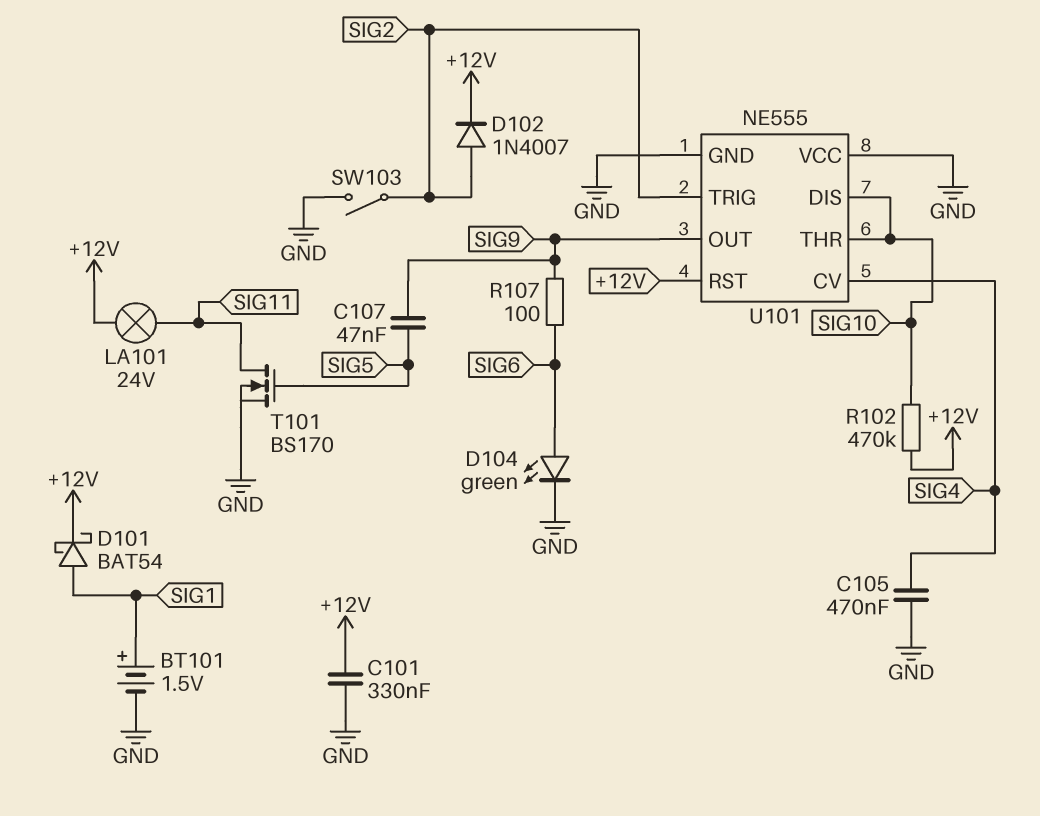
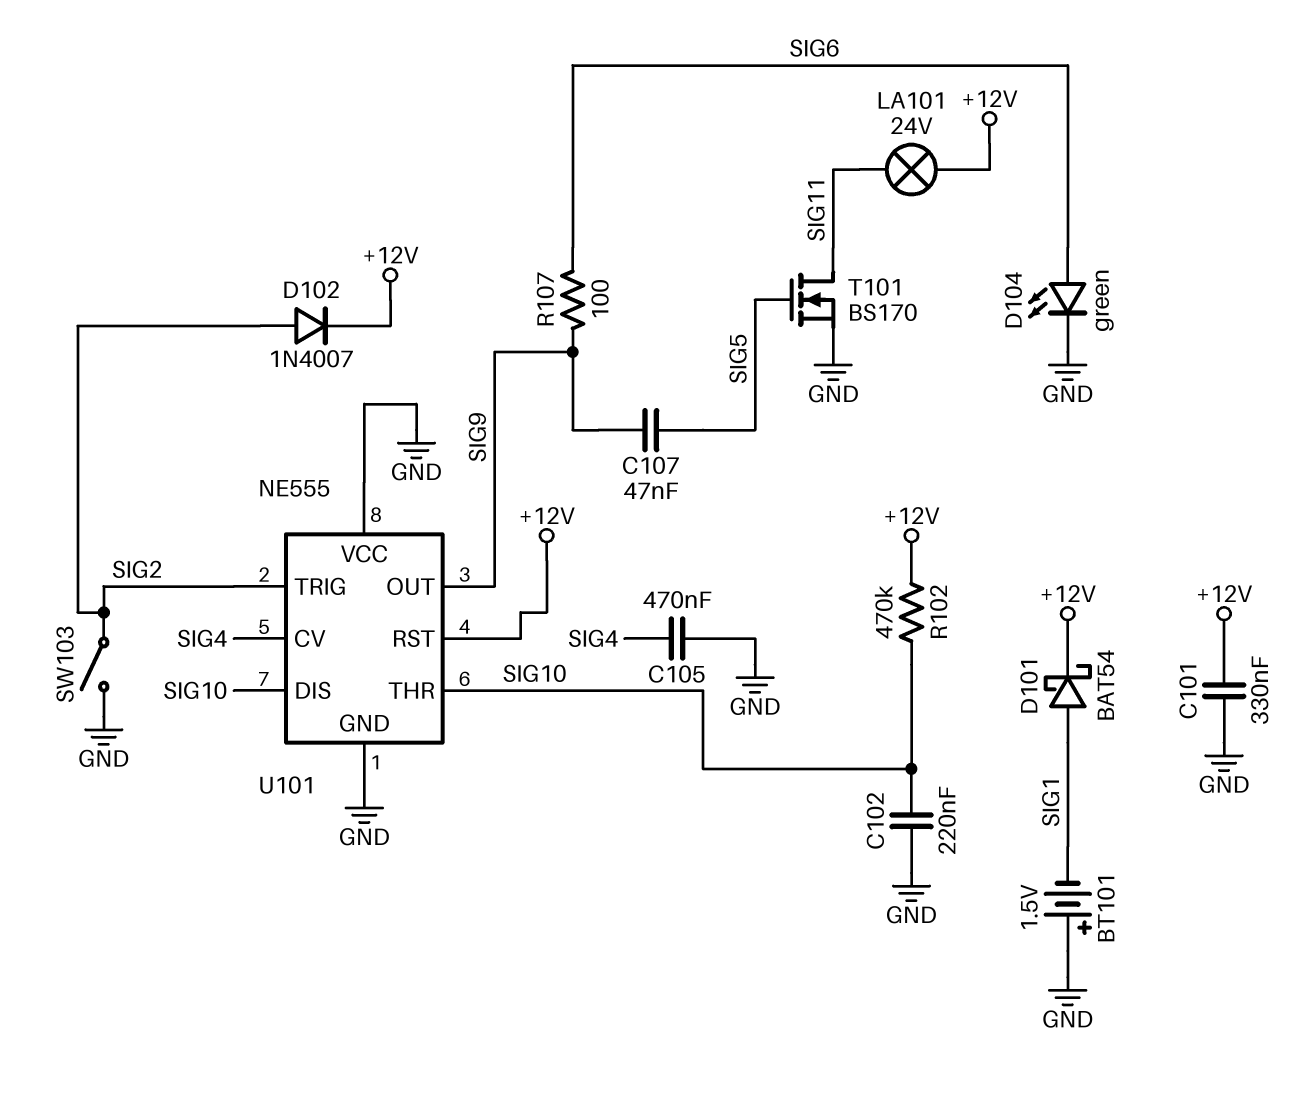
BT101: 1.5V (plus SIG1, minus GND) -> 1.5V (plus GND, minus SIG1)
C102: none -> 220nF (GND, SIG10)

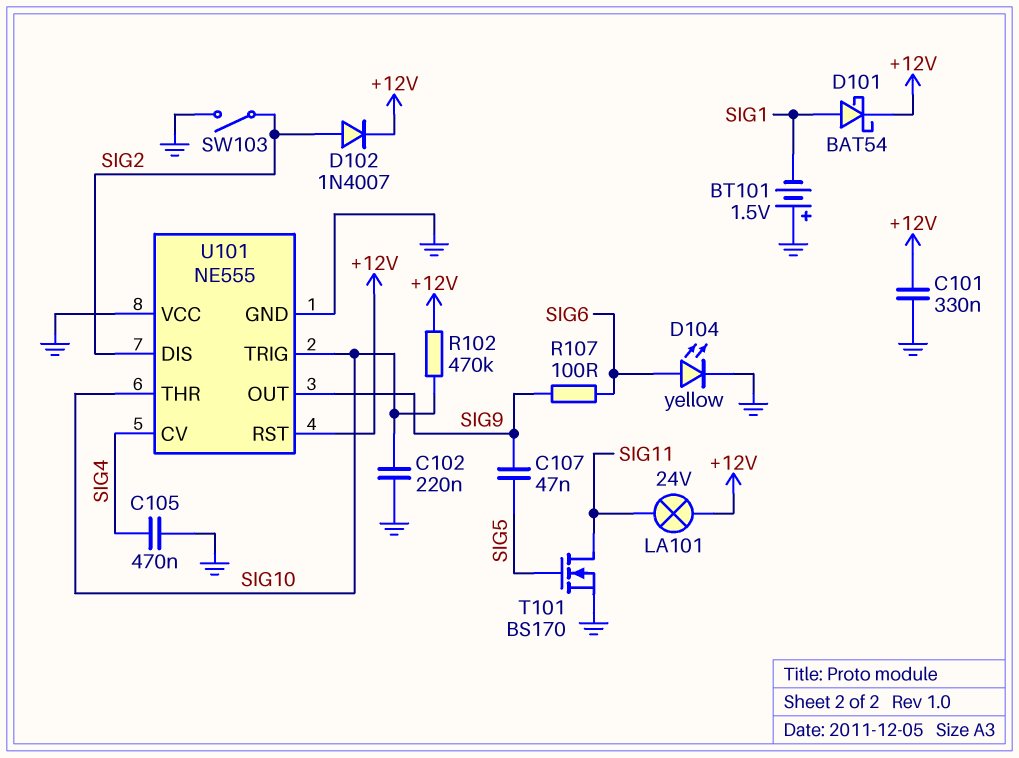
D104: LED green (A SIG6, K GND) -> LED yellow (A SIG6, K GND)
U101 pin DIS: SIG10 -> SIG2
U101 pin TRIG: SIG2 -> SIG10

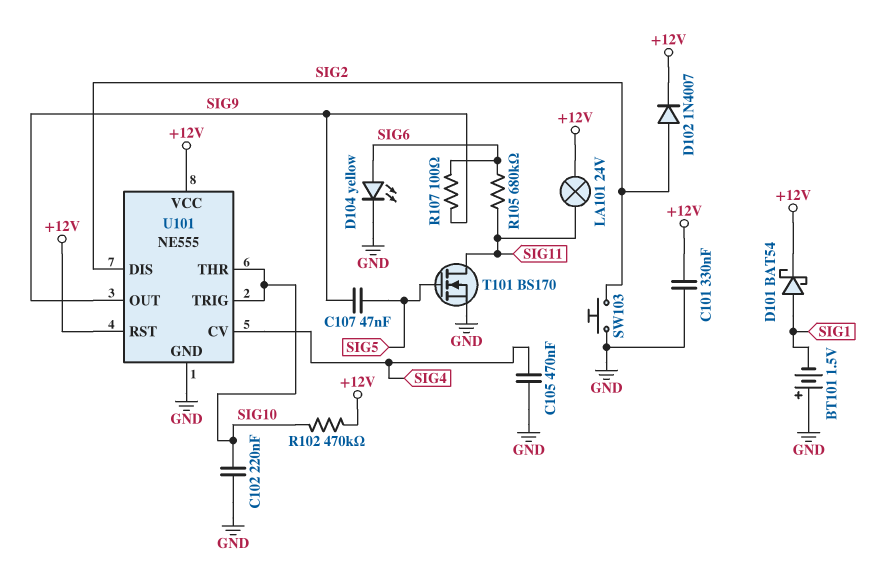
R105: none -> 680k (SIG6, SIG11)
SW103: switch (GND, SIG2) -> button (GND, SIG2)
U101 pin VCC: GND -> +12V

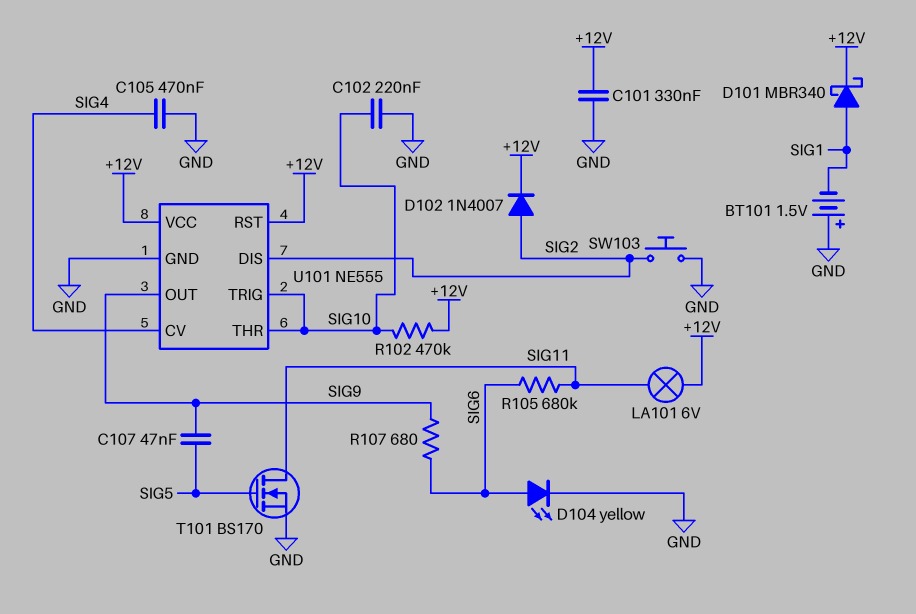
D101: schottky BAT54 (A SIG1, K +12V) -> schottky MBR340 (A SIG1, K +12V)
LA101: lamp 24V (+12V, SIG11) -> lamp 6V (+12V, SIG11)
R107: 100 (SIG6, SIG9) -> 680 (SIG6, SIG9)

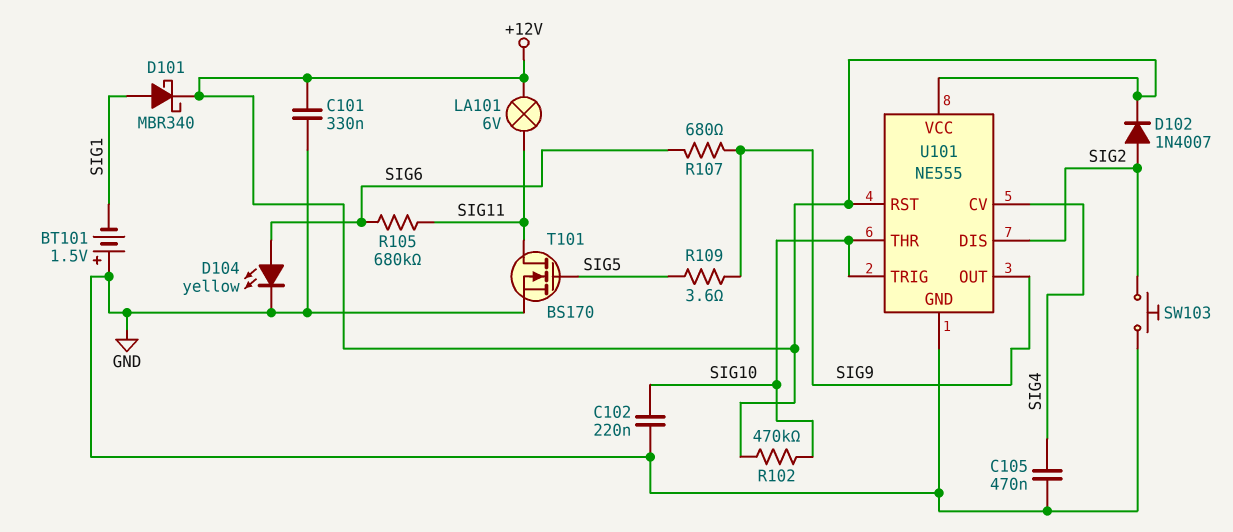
C107: 47nF (SIG5, SIG9) -> none
R109: none -> 3.6 (SIG5, SIG9)

